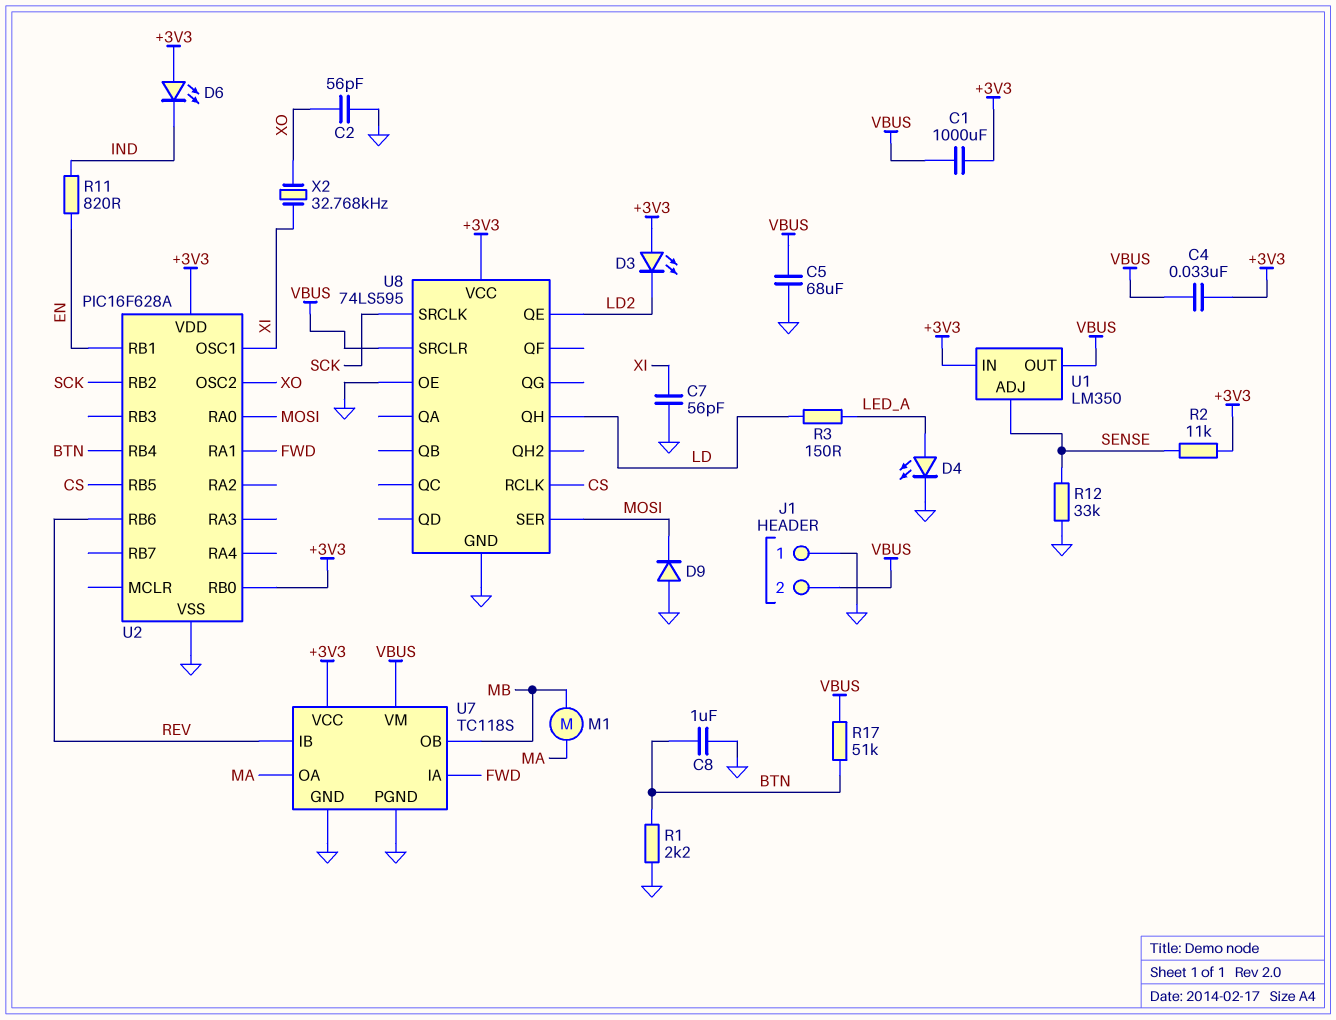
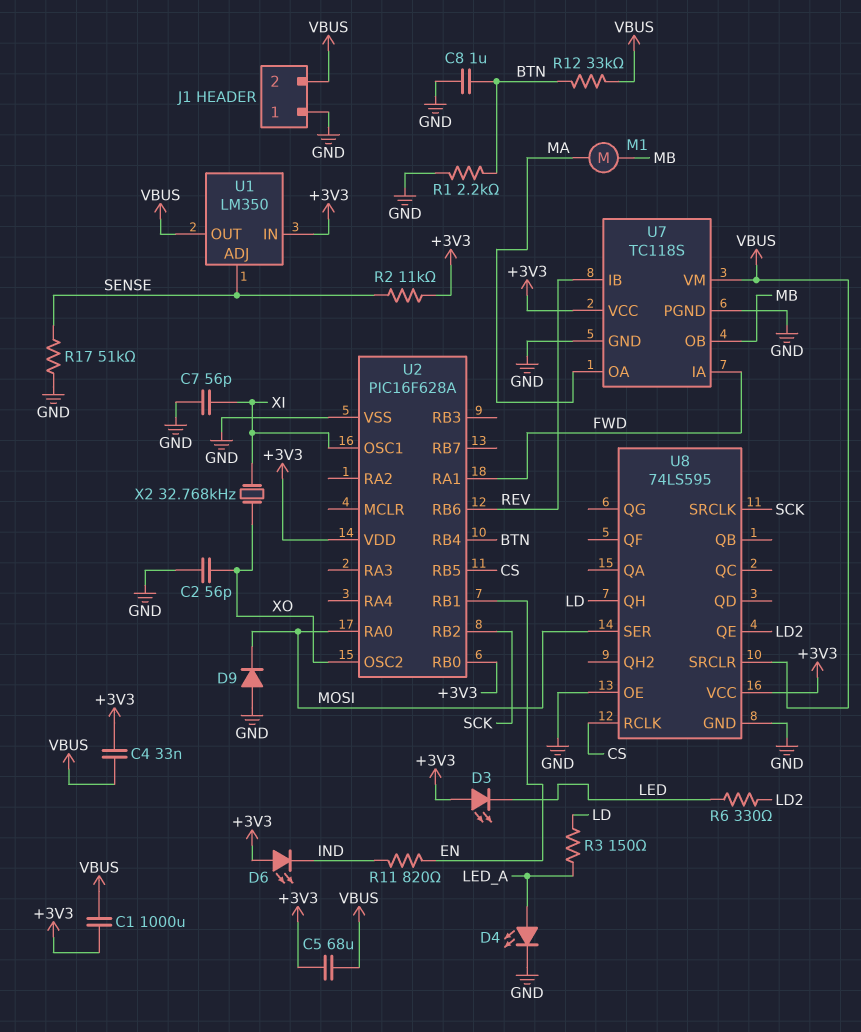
C5: 68uF (GND, VBUS) -> 68uF (+3V3, VBUS)
D3: LED (A +3V3, K LD2) -> LED (A +3V3, K LED)
R6: none -> 330 (LD2, LED)
R12: 33k (GND, SENSE) -> 33k (BTN, VBUS)
R17: 51k (BTN, VBUS) -> 51k (GND, SENSE)

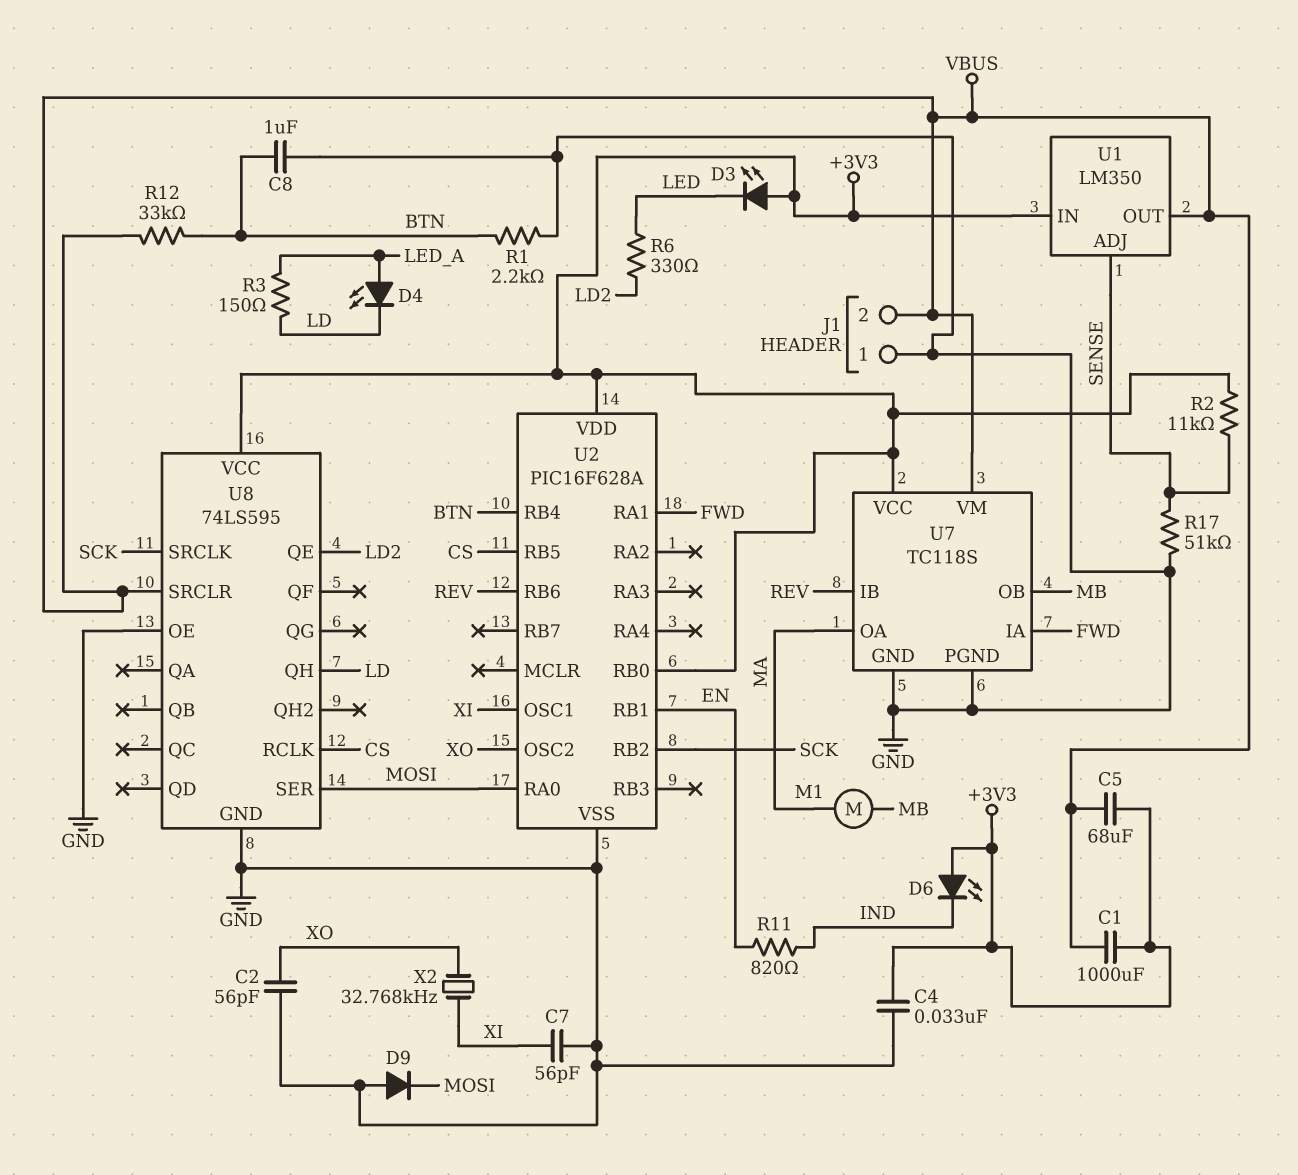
C4: 33nF (+3V3, VBUS) -> 33nF (+3V3, GND)
D4: LED (A LED_A, K GND) -> LED (A LED_A, K LD)

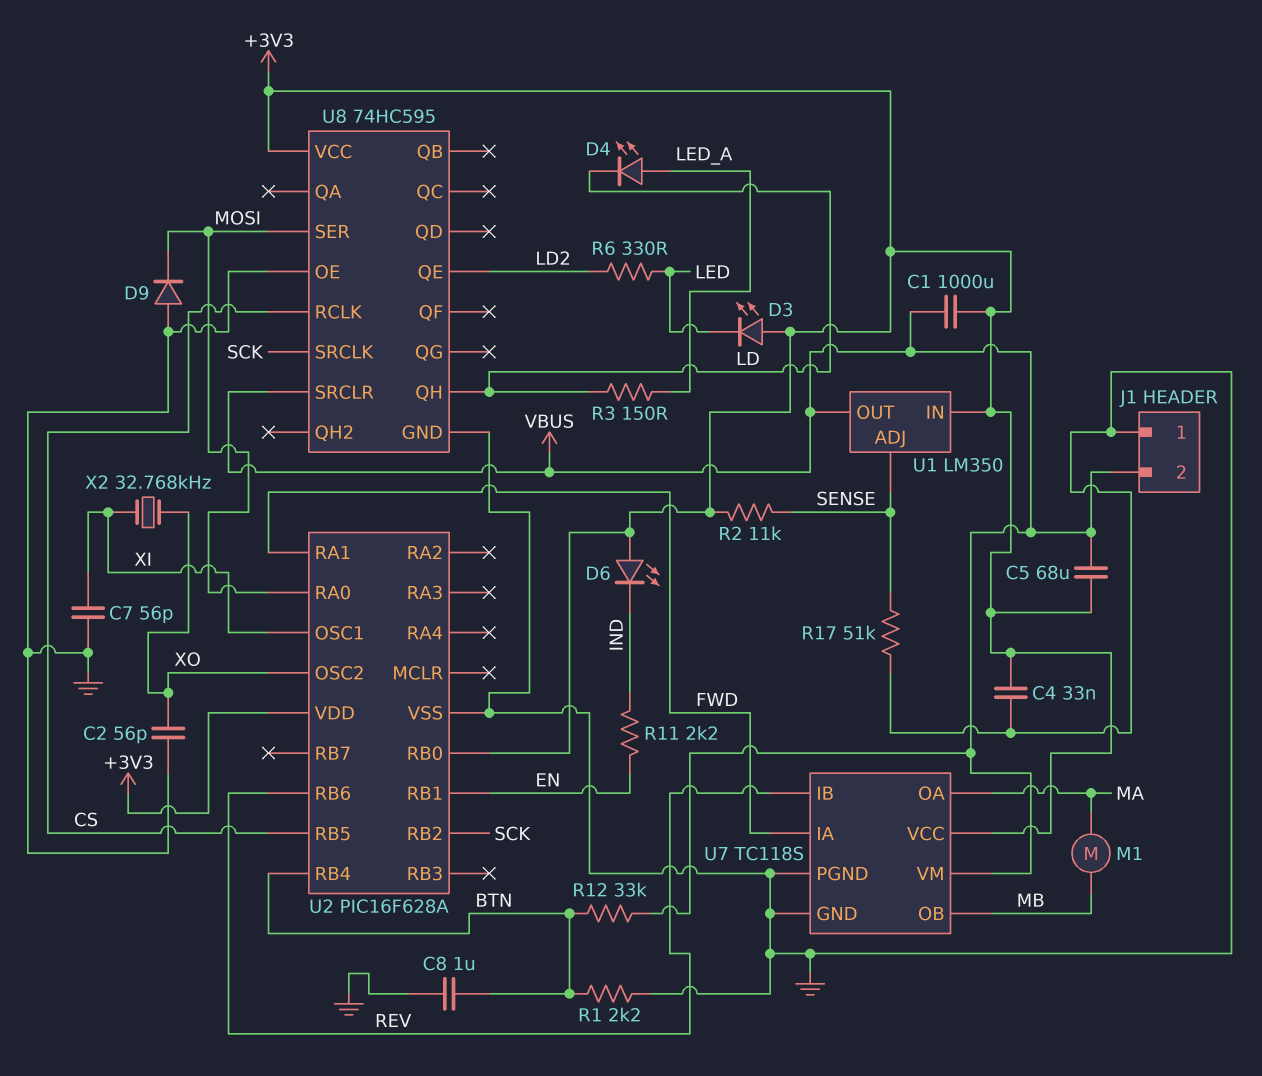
R11: 820 (EN, IND) -> 2.2k (EN, IND)
U8: 74LS595 -> 74HC595

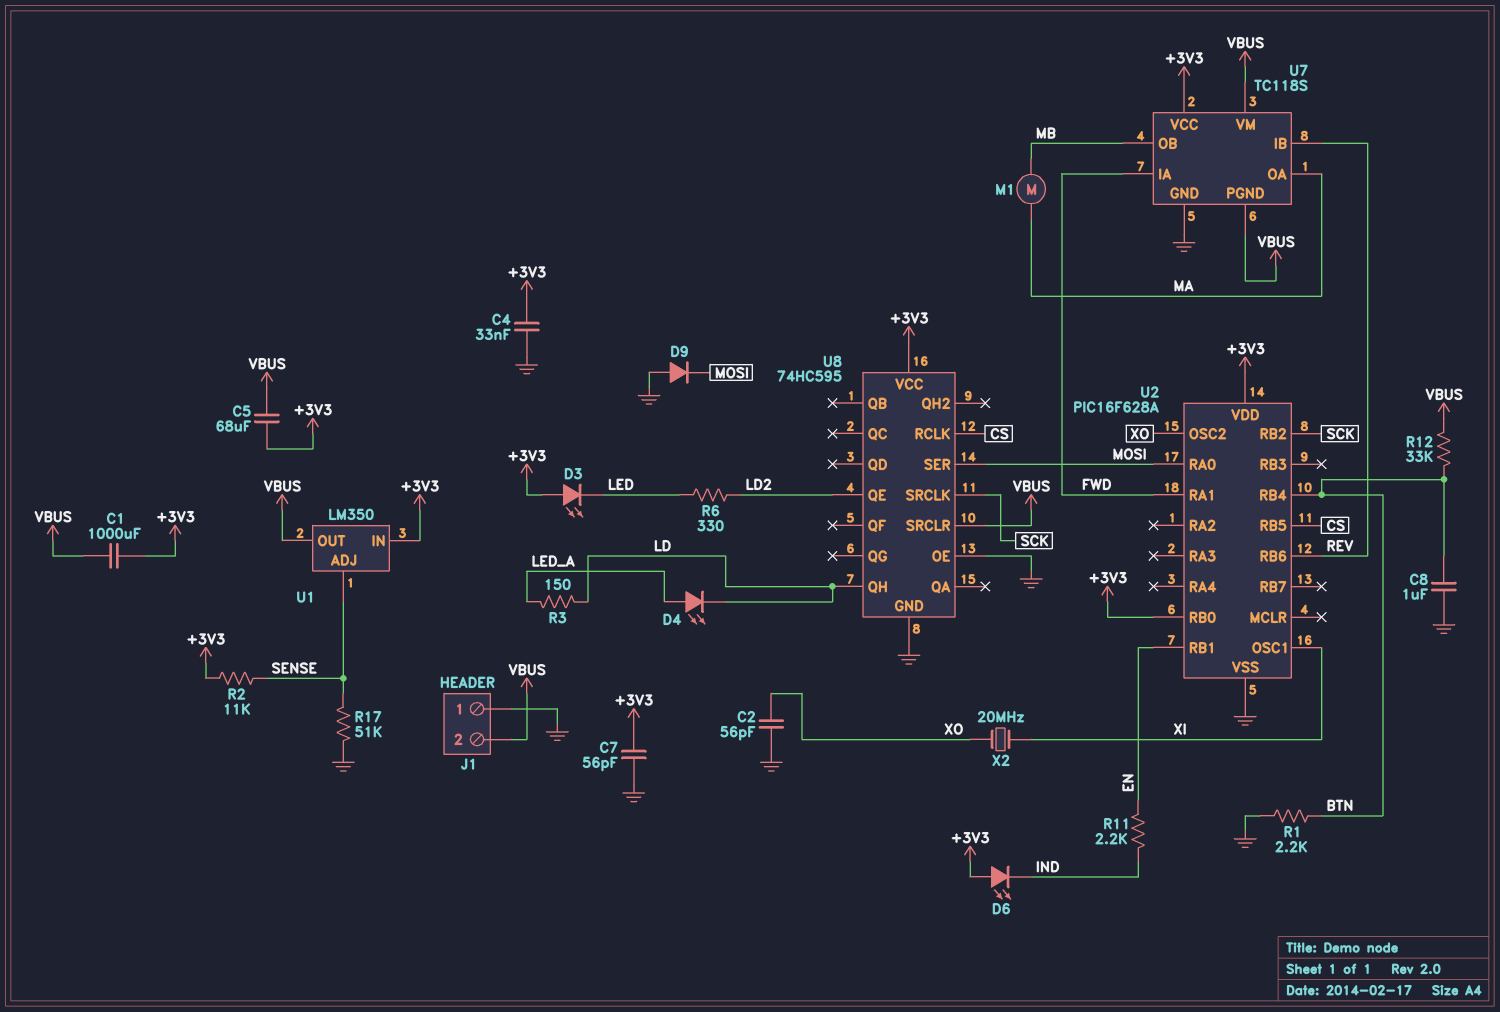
C7: 56pF (GND, XI) -> 56pF (+3V3, GND)
U7 pin PGND: GND -> VBUS
X2: 32.768kHz (XI, XO) -> 20MHz (XI, XO)

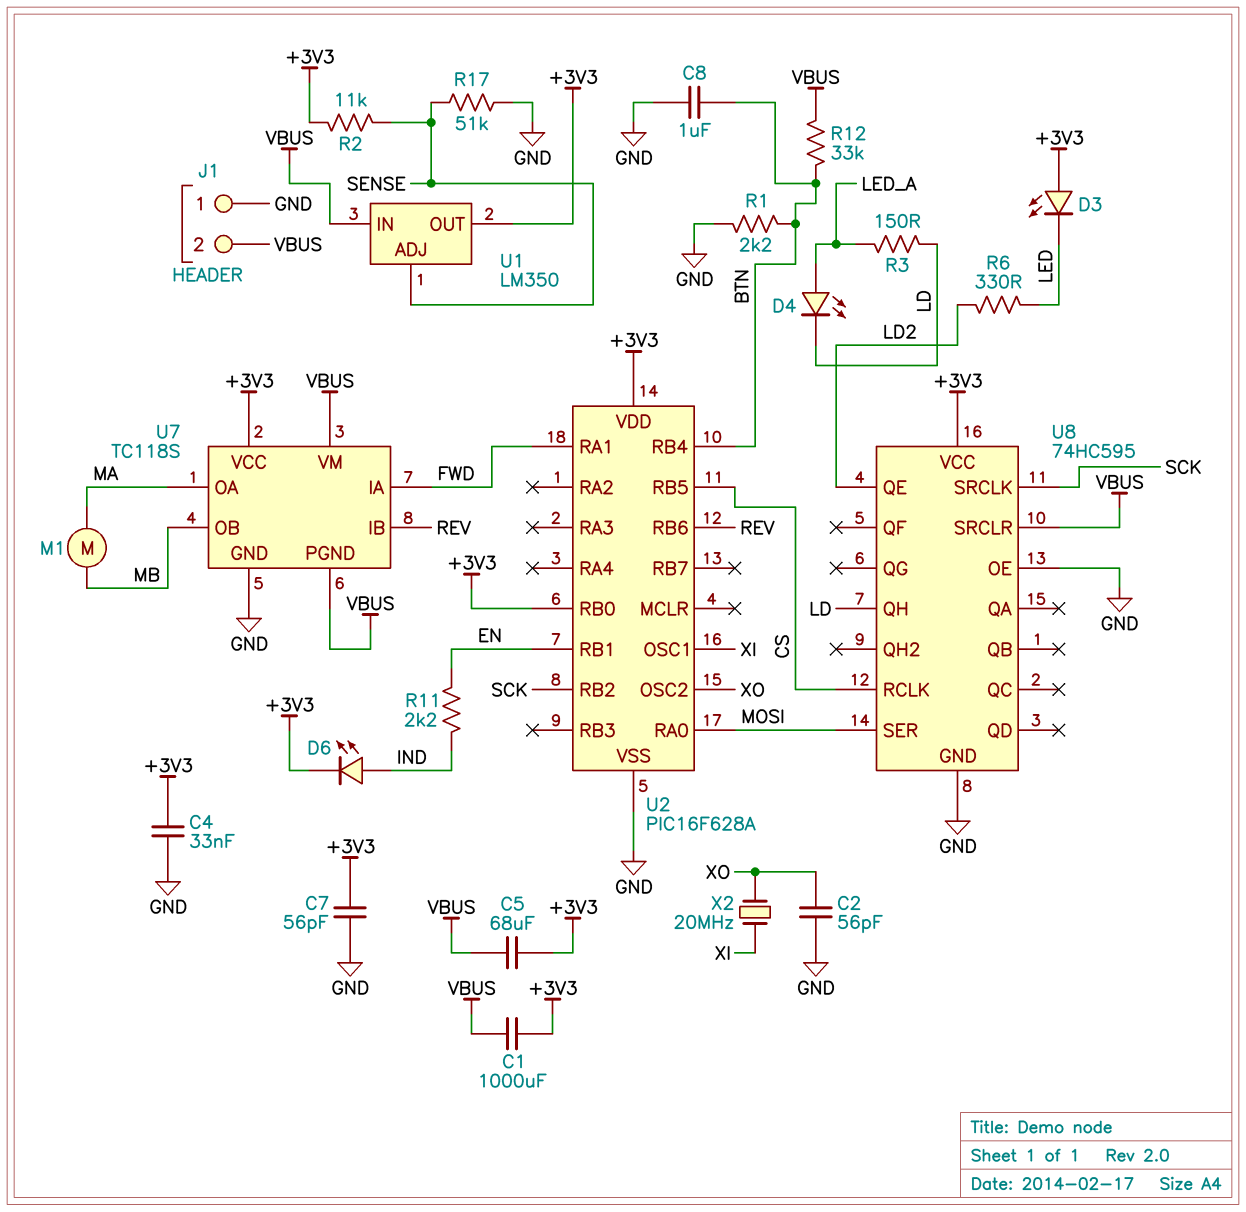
D6: LED (A +3V3, K IND) -> LED (A IND, K +3V3)
D9: diode (A GND, K MOSI) -> none
U1 pin IN: +3V3 -> VBUS
U1 pin OUT: VBUS -> +3V3

